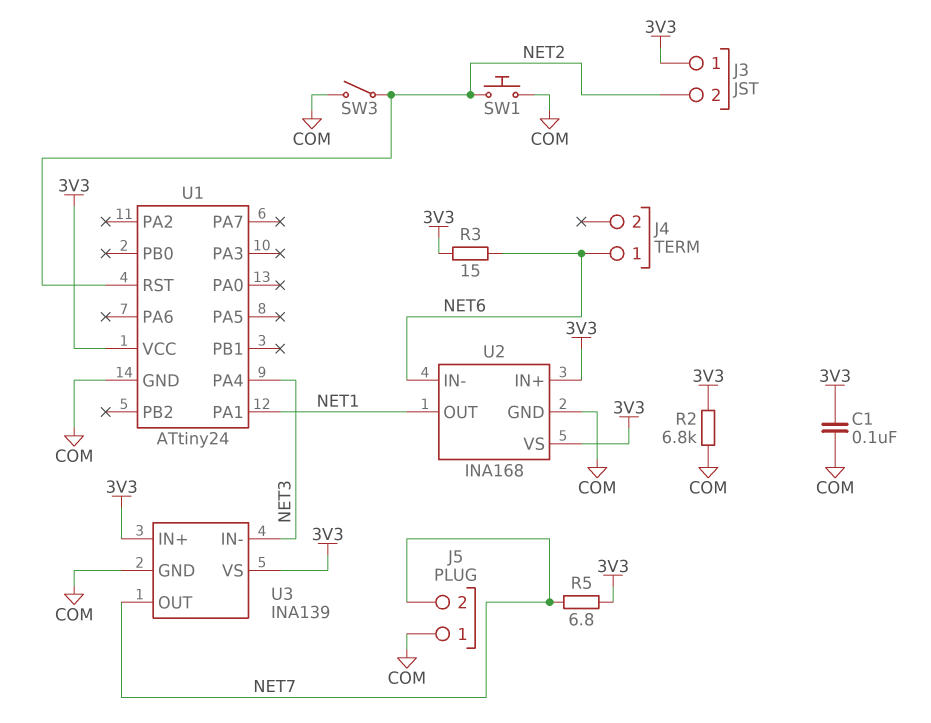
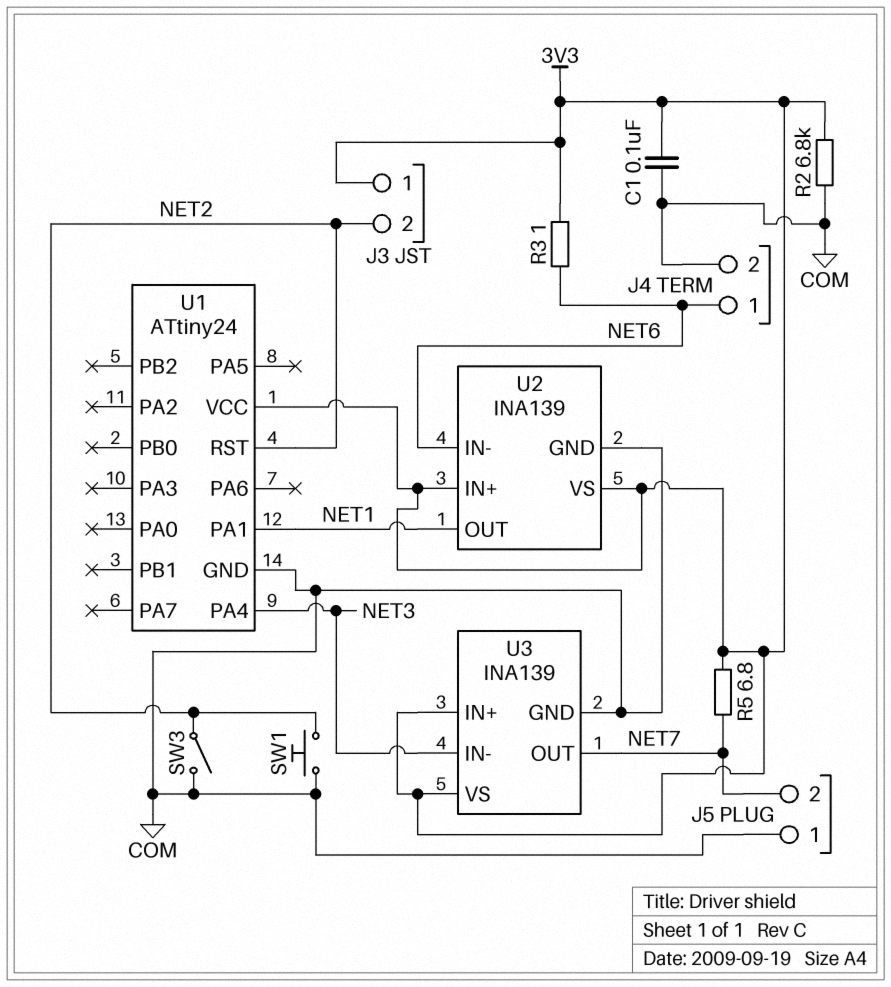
J4 pin 2: none -> COM
R3: 15 (3V3, NET6) -> 1 (3V3, NET6)
U2: INA168 -> INA139

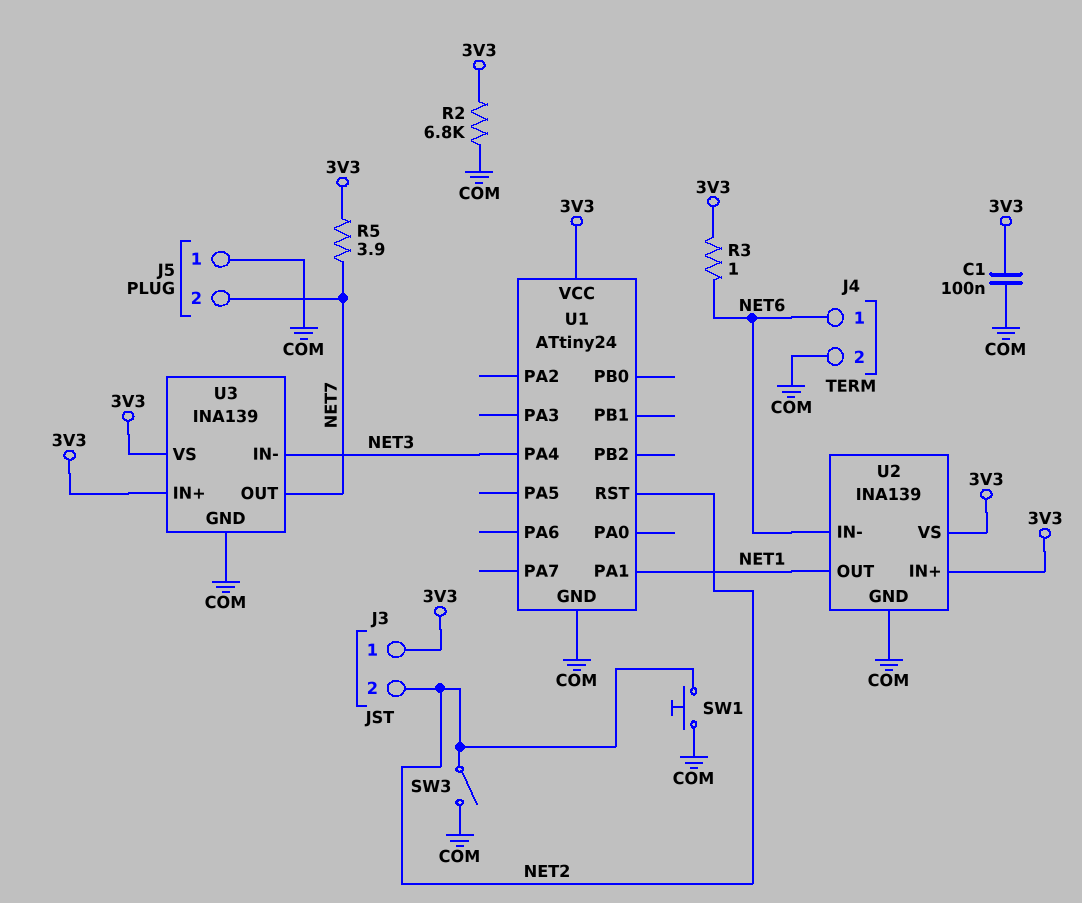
R5: 6.8 (3V3, NET7) -> 3.9 (3V3, NET7)

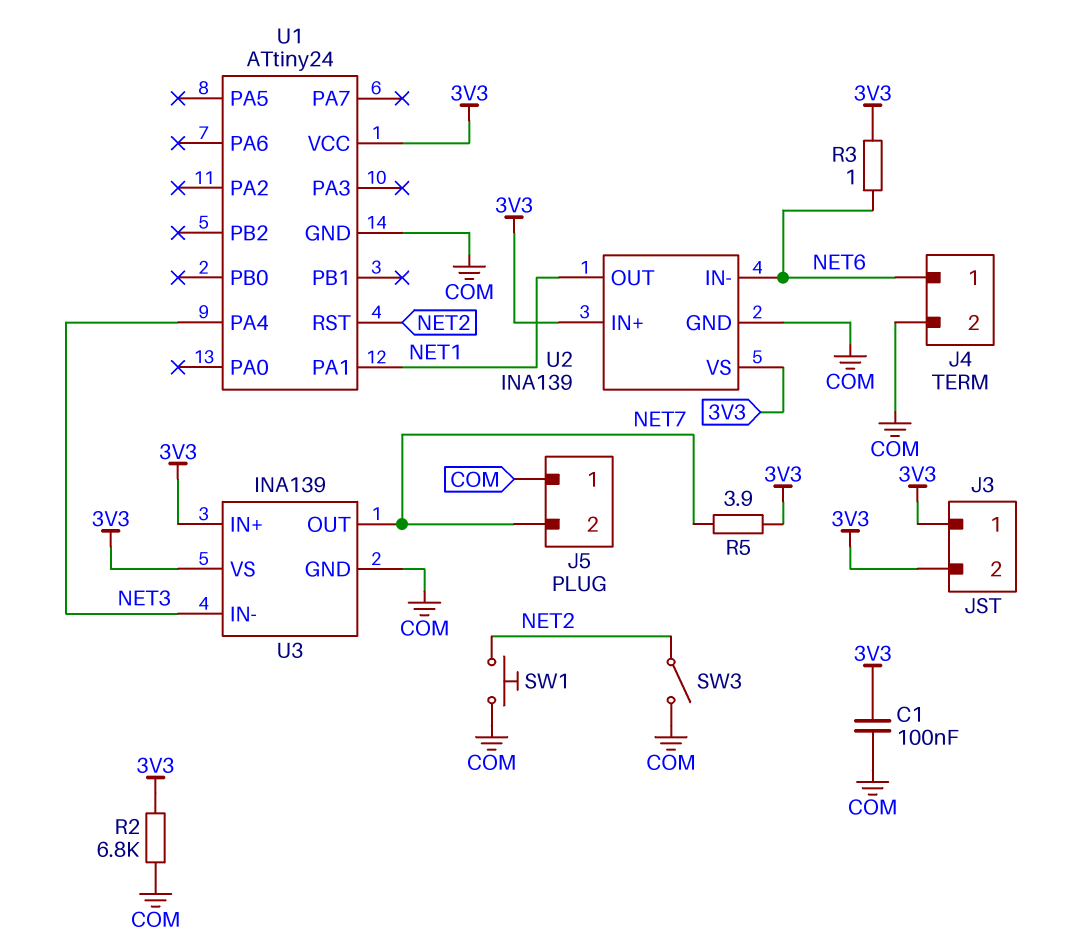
J3 pin 2: NET2 -> 3V3

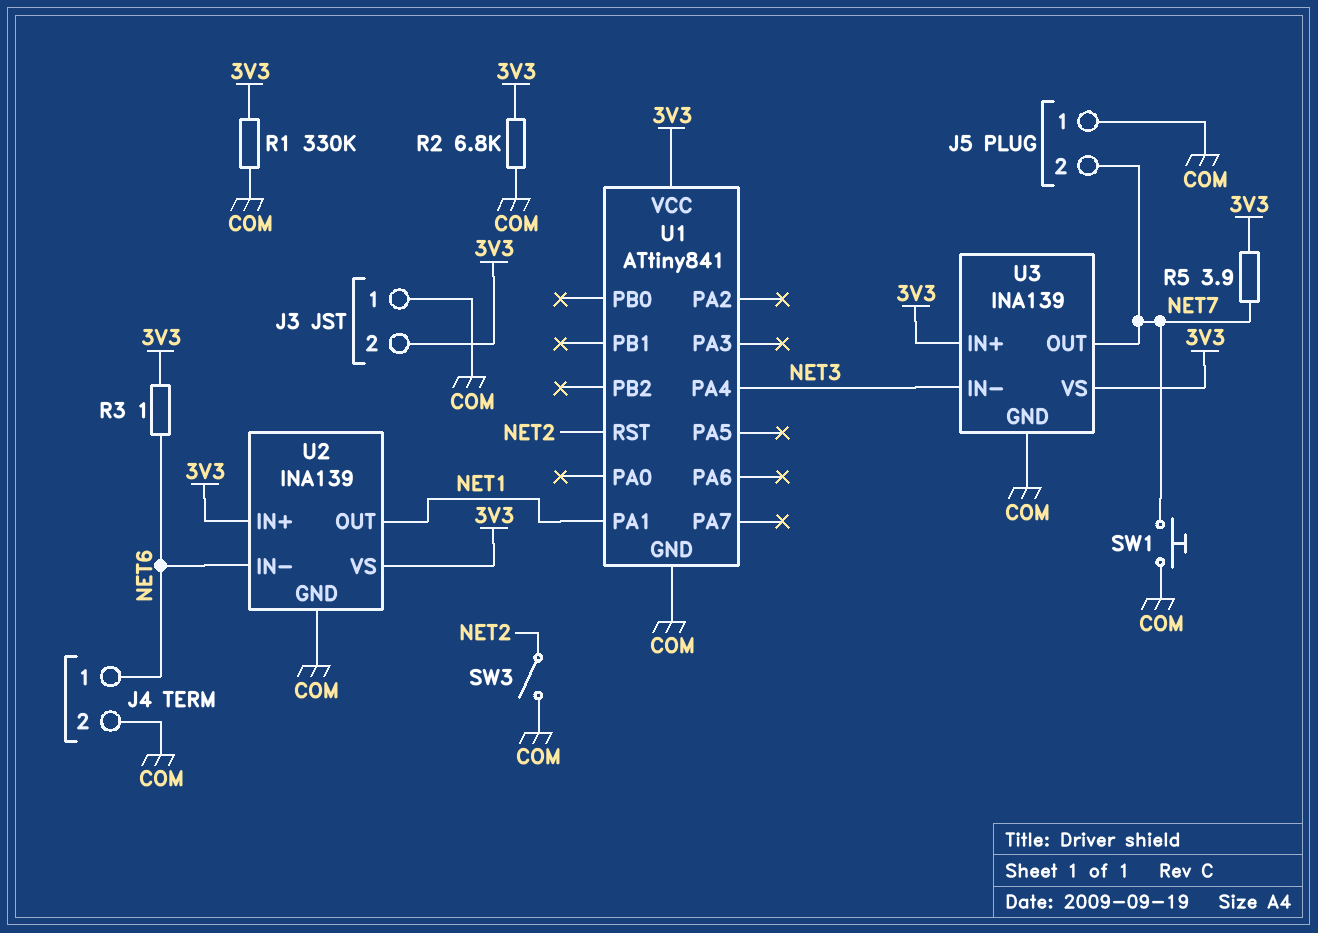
C1: 100nF (3V3, COM) -> none
J3 pin 1: 3V3 -> COM
R1: none -> 330k (3V3, COM)
SW1: button (COM, NET2) -> button (COM, NET7)
U1: ATtiny24 -> ATtiny841

